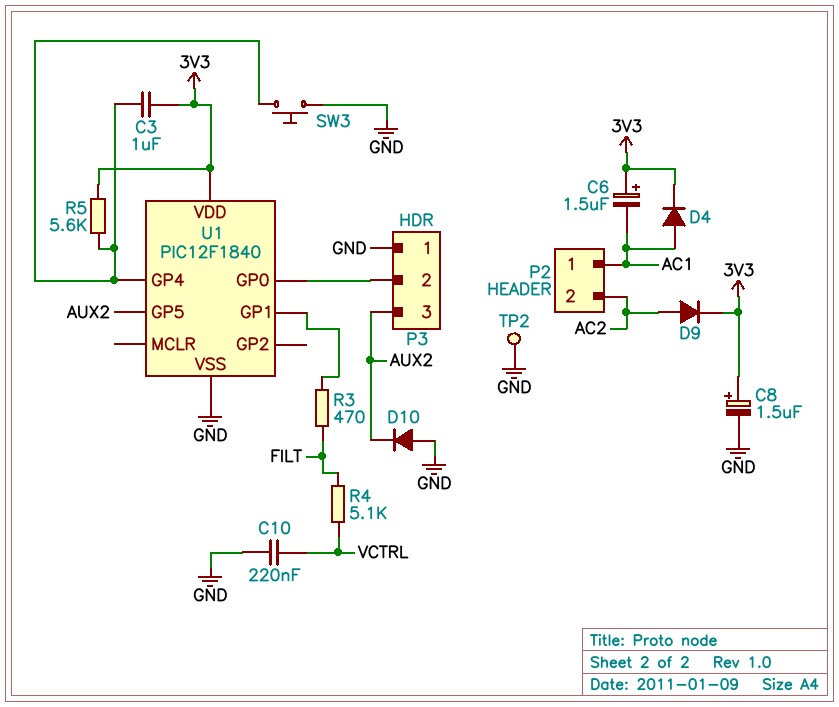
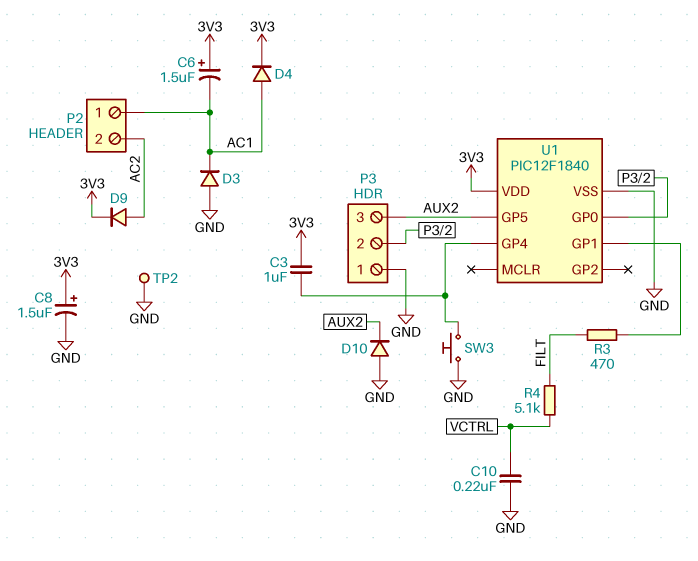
D3: none -> diode (A GND, K AC1)
R5: 5.6k (3V3, U1/GP4) -> none

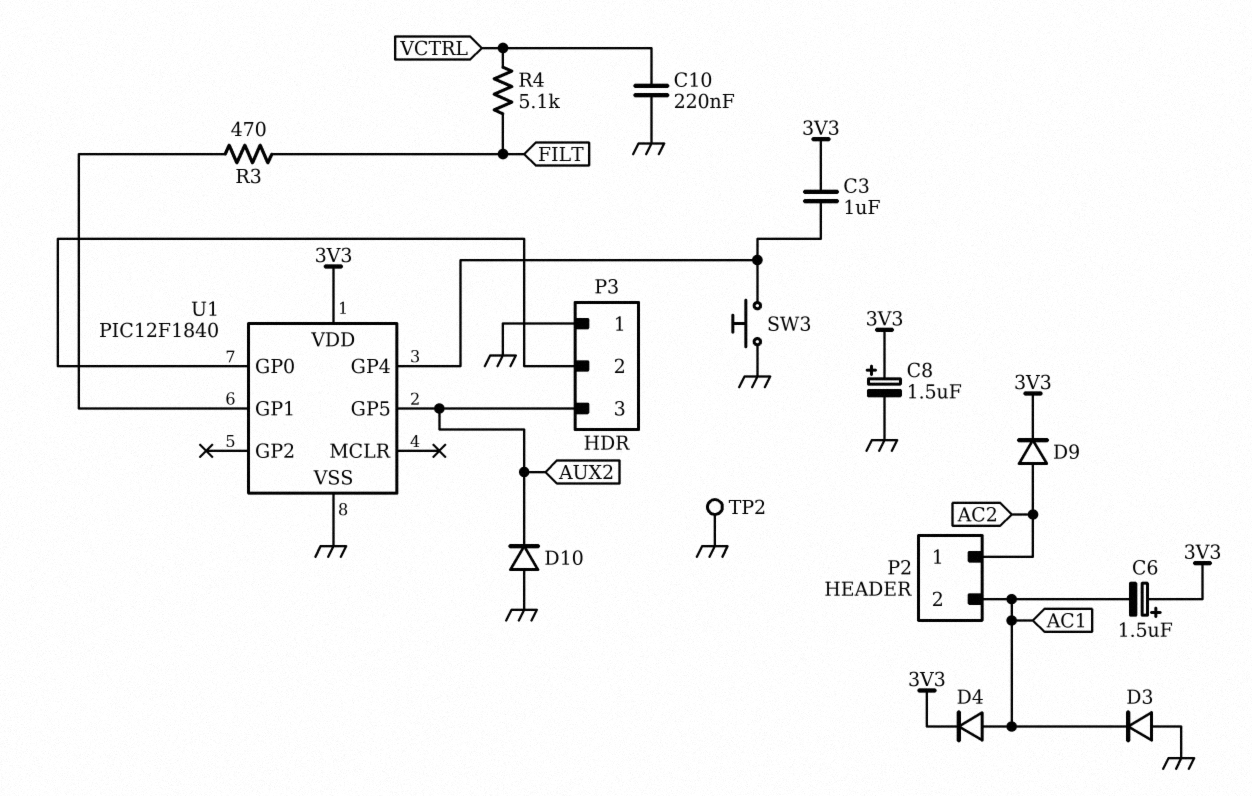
P2 pin 1: AC1 -> AC2
P2 pin 2: AC2 -> AC1

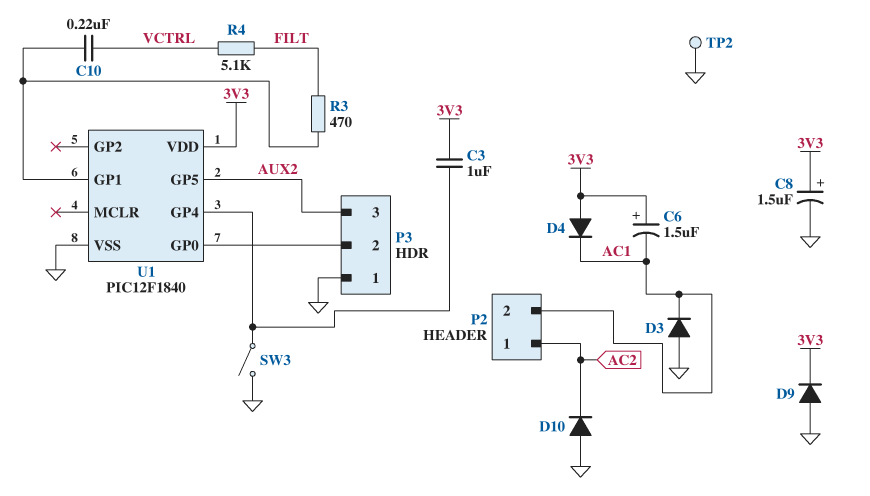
C10: 220nF (GND, VCTRL) -> 220nF (U1/GP1, VCTRL)
D4: diode (A AC1, K 3V3) -> diode (A 3V3, K AC1)
D9: diode (A AC2, K 3V3) -> diode (A GND, K 3V3)
D10: diode (A GND, K AUX2) -> diode (A GND, K AC2)
SW3: button (GND, U1/GP4) -> switch (GND, U1/GP4)

